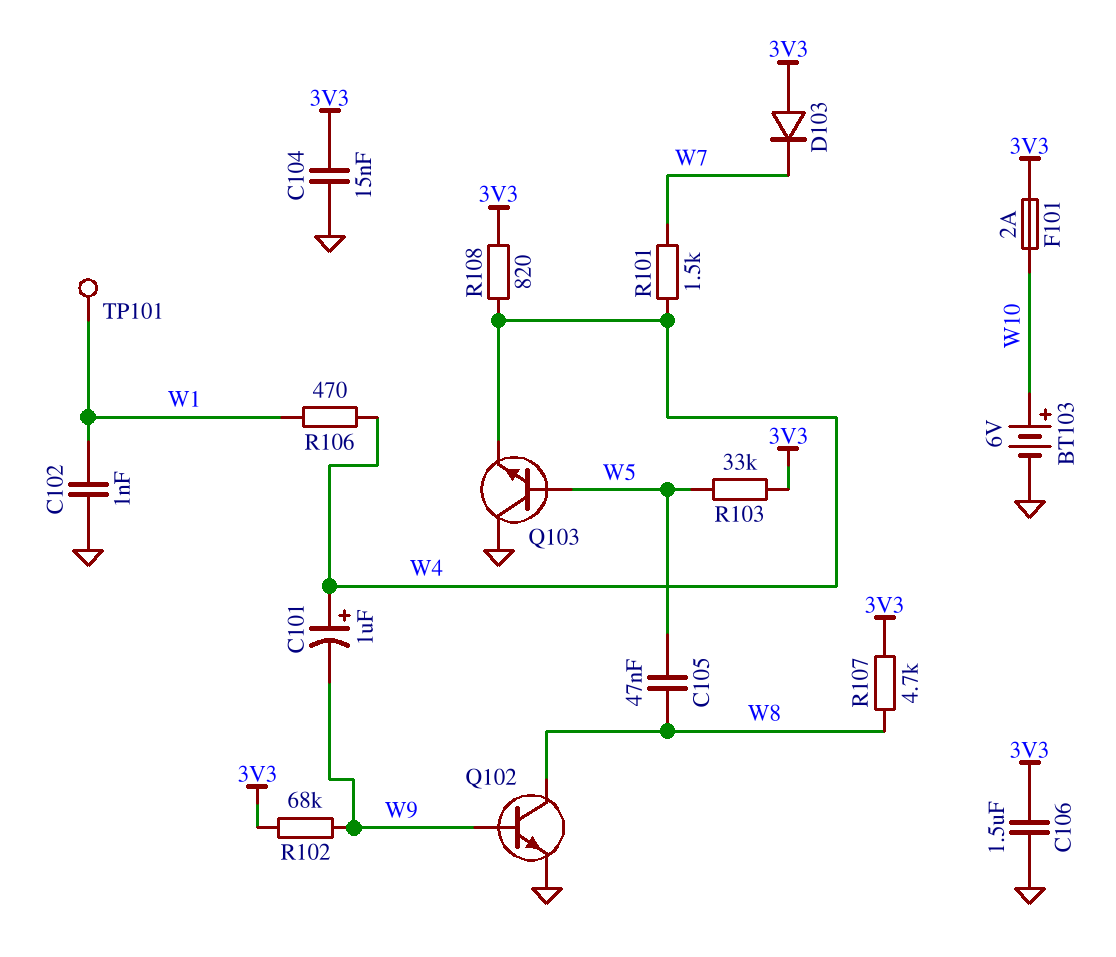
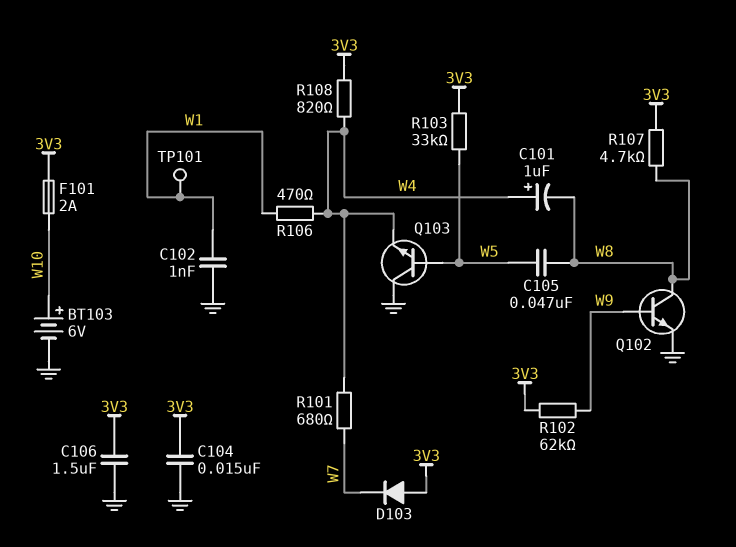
C101: 1uF (plus W4, minus W9) -> 1uF (plus W4, minus W8)
R101: 1.5k (W4, W7) -> 680 (W4, W7)
R102: 68k (3V3, W9) -> 62k (3V3, W9)

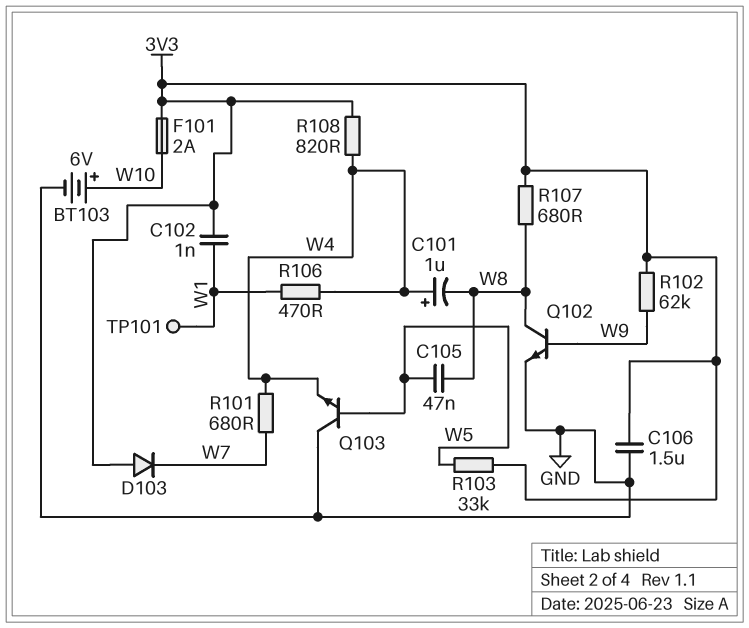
C102: 1nF (GND, W1) -> 1nF (3V3, W1)
C104: 15nF (3V3, GND) -> none
R107: 4.7k (3V3, W8) -> 680 (3V3, W8)

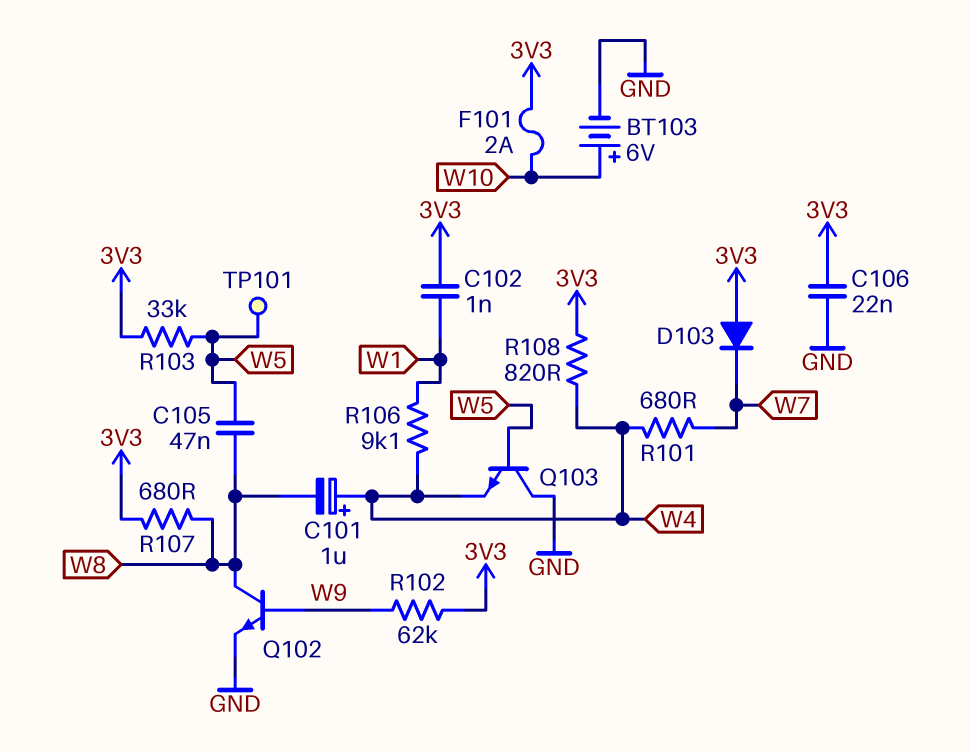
C106: 1.5uF (3V3, GND) -> 22nF (3V3, GND)
R106: 470 (W1, W4) -> 9.1k (W1, W4)
TP101: test point (W1) -> test point (W5)

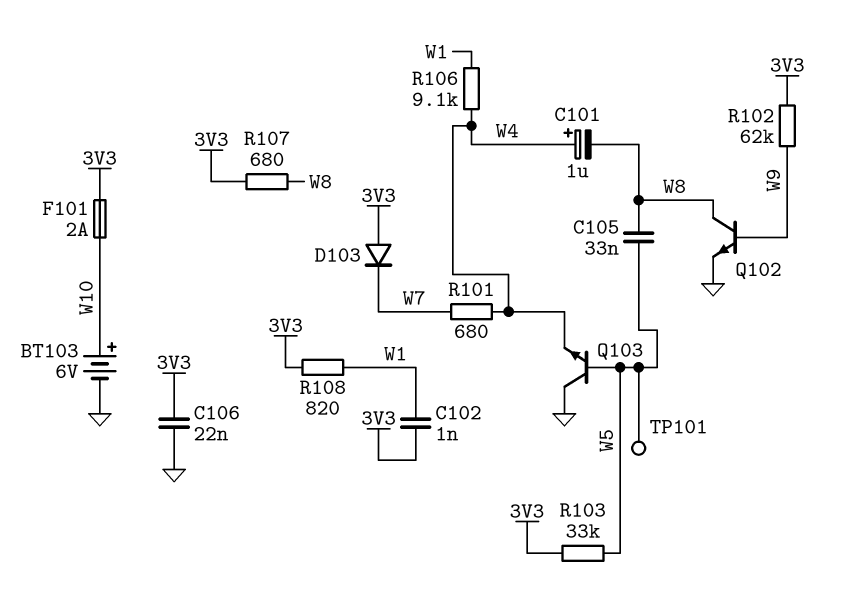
C105: 47nF (W5, W8) -> 33nF (W5, W8)
R108: 820 (3V3, W4) -> 820 (3V3, W1)

